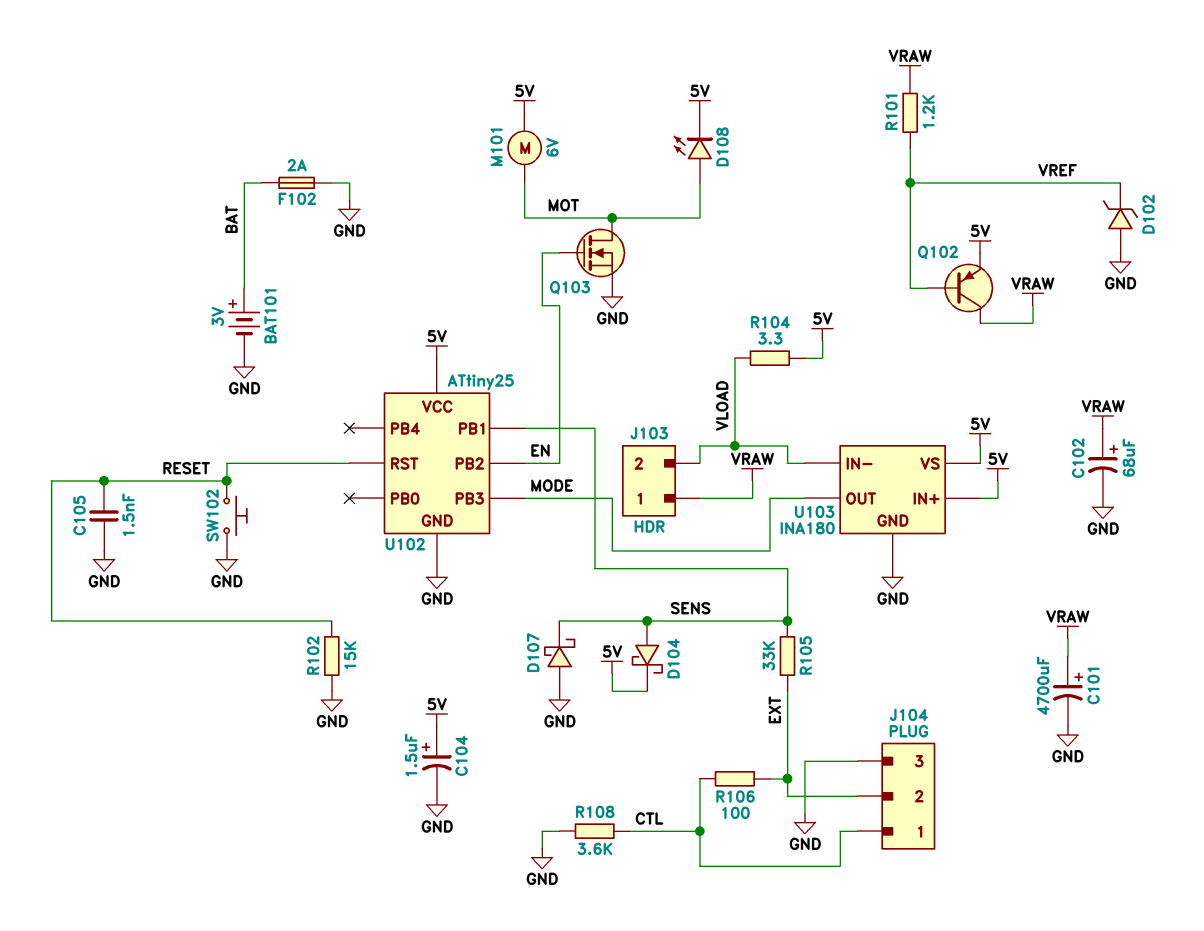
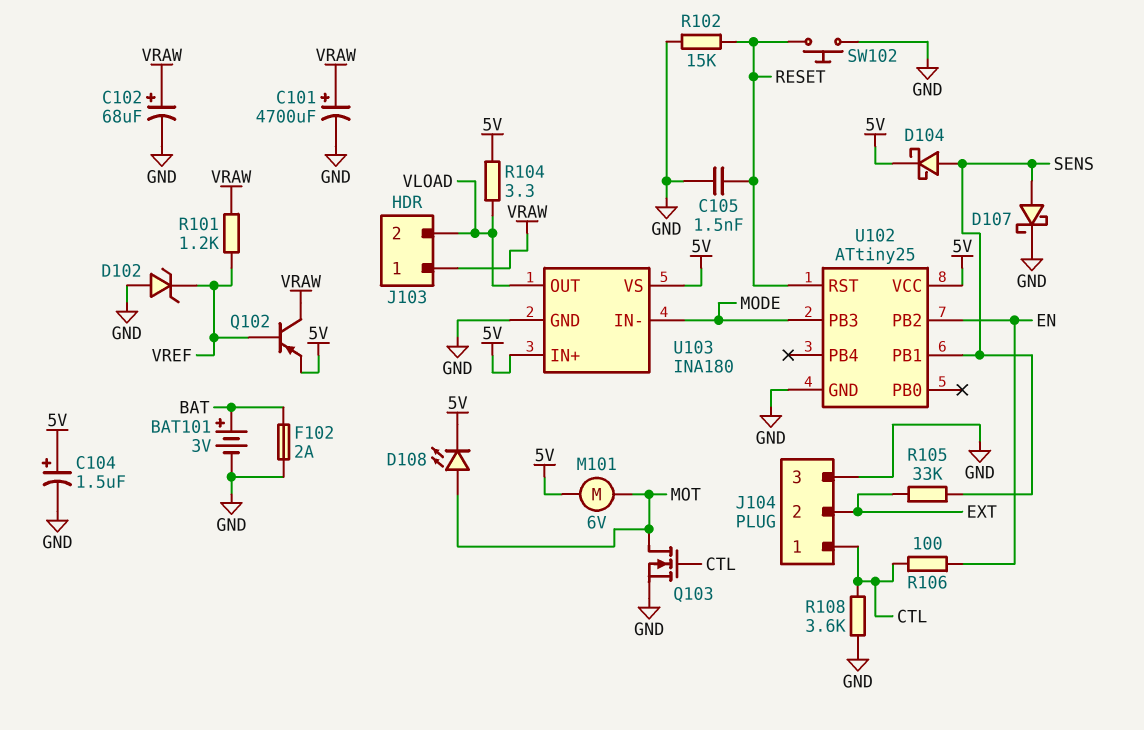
D107: schottky (A GND, K SENS) -> schottky (A SENS, K GND)
Q103: NMOS (G EN, D MOT, S GND) -> NMOS (G CTL, D MOT, S GND)
R106: 100 (CTL, EXT) -> 100 (CTL, EN)
U103 pin IN-: VLOAD -> MODE
U103 pin OUT: MODE -> VLOAD

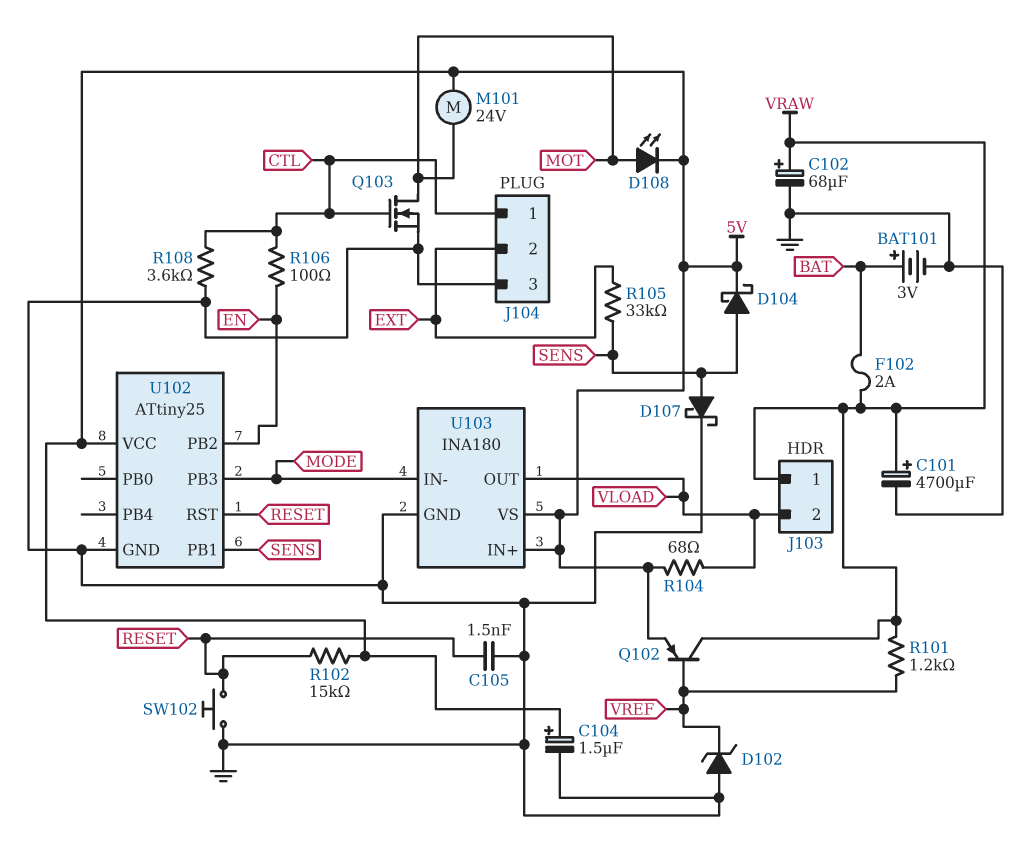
F102: 2A (BAT, GND) -> 2A (BAT, VRAW)
M101: motor 6V (5V, MOT) -> motor 24V (5V, MOT)
R102: 15k (GND, RESET) -> 15k (5V, RESET)
R104: 3.3 (5V, VLOAD) -> 68 (5V, VLOAD)

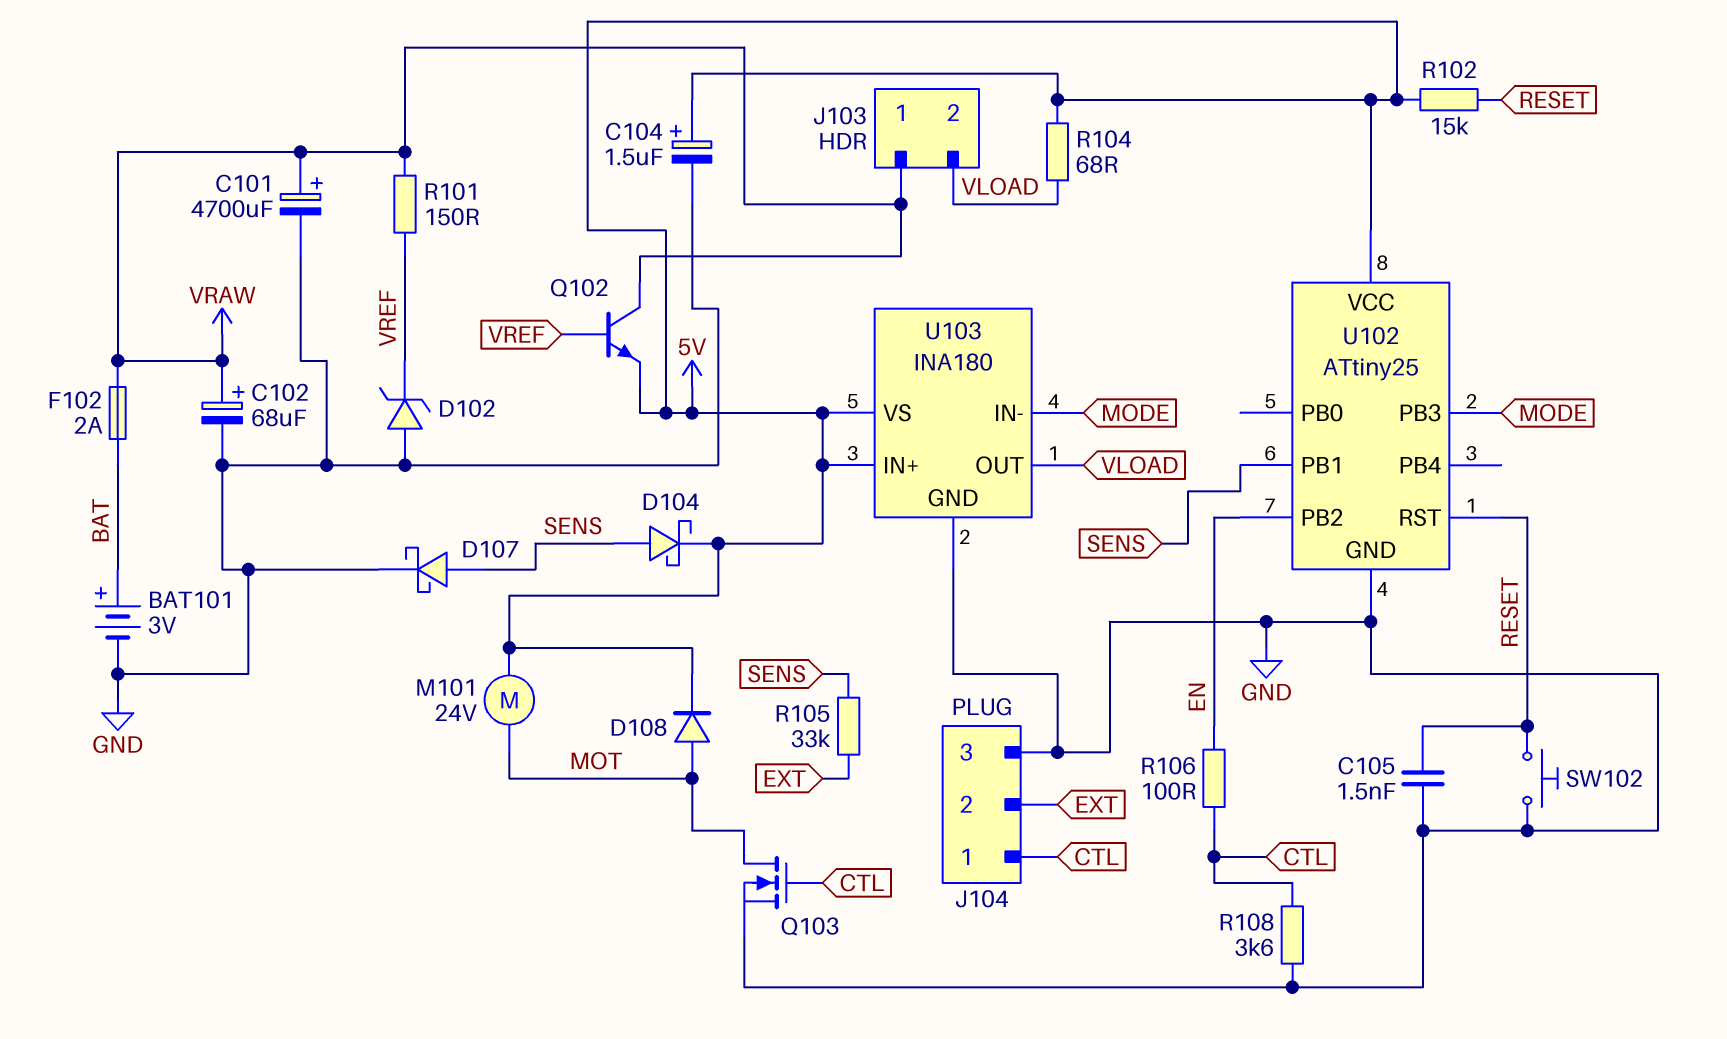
D108: LED (A MOT, K 5V) -> diode (A MOT, K 5V)
Q102: PNP (B VREF, C VRAW, E 5V) -> NPN (B VREF, C VRAW, E 5V)
R101: 1.2k (VRAW, VREF) -> 150 (VRAW, VREF)

